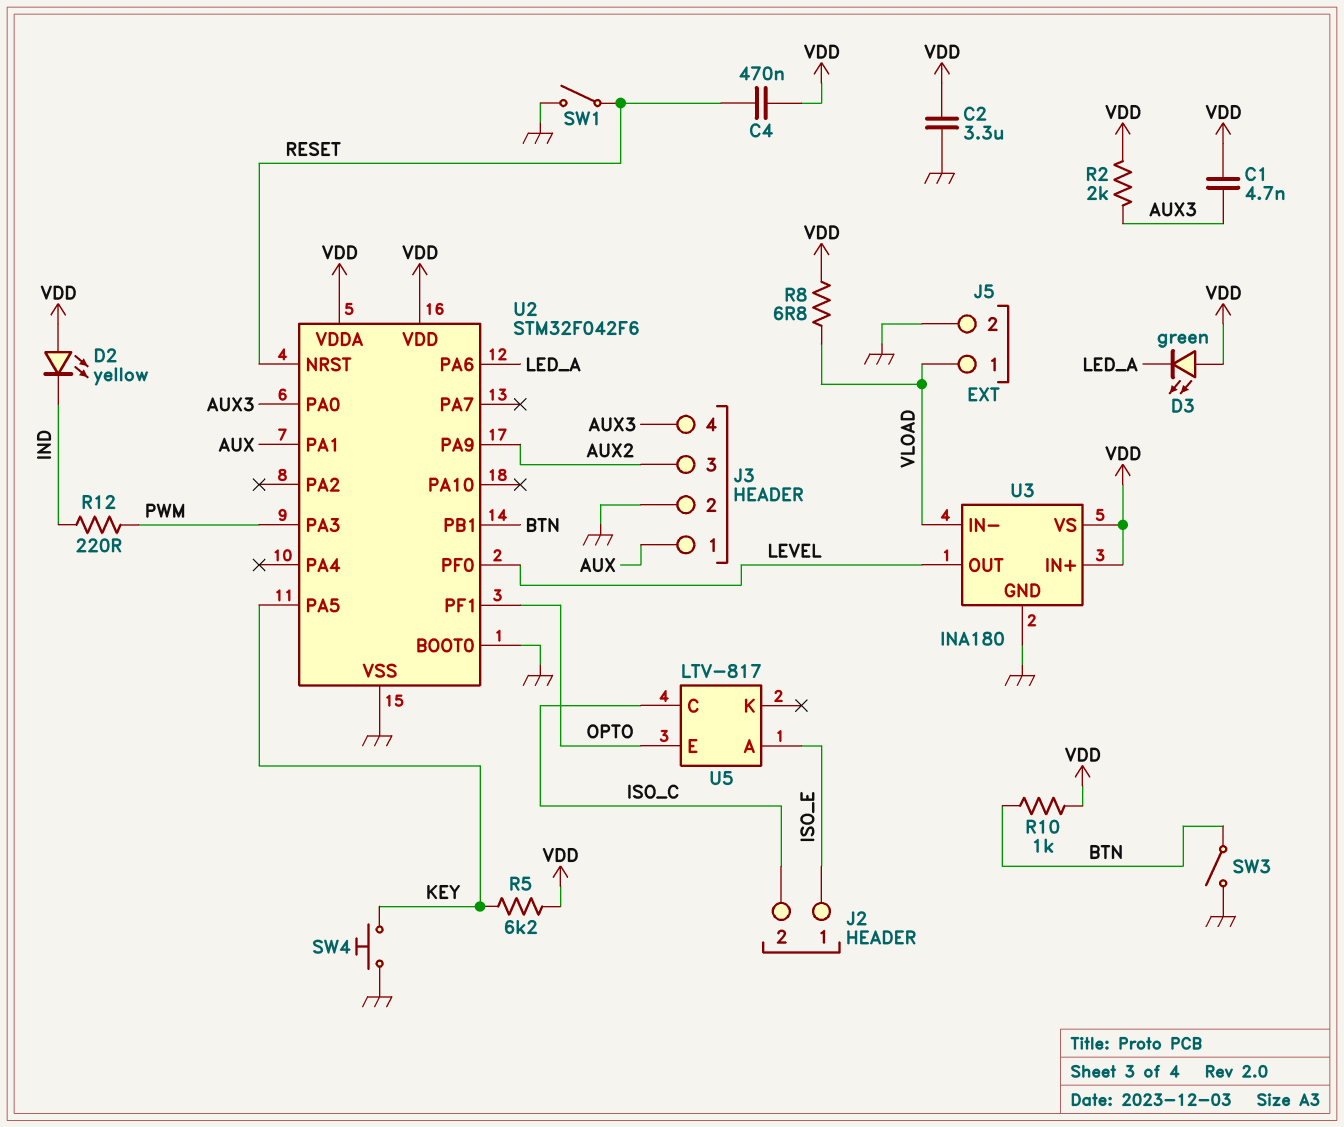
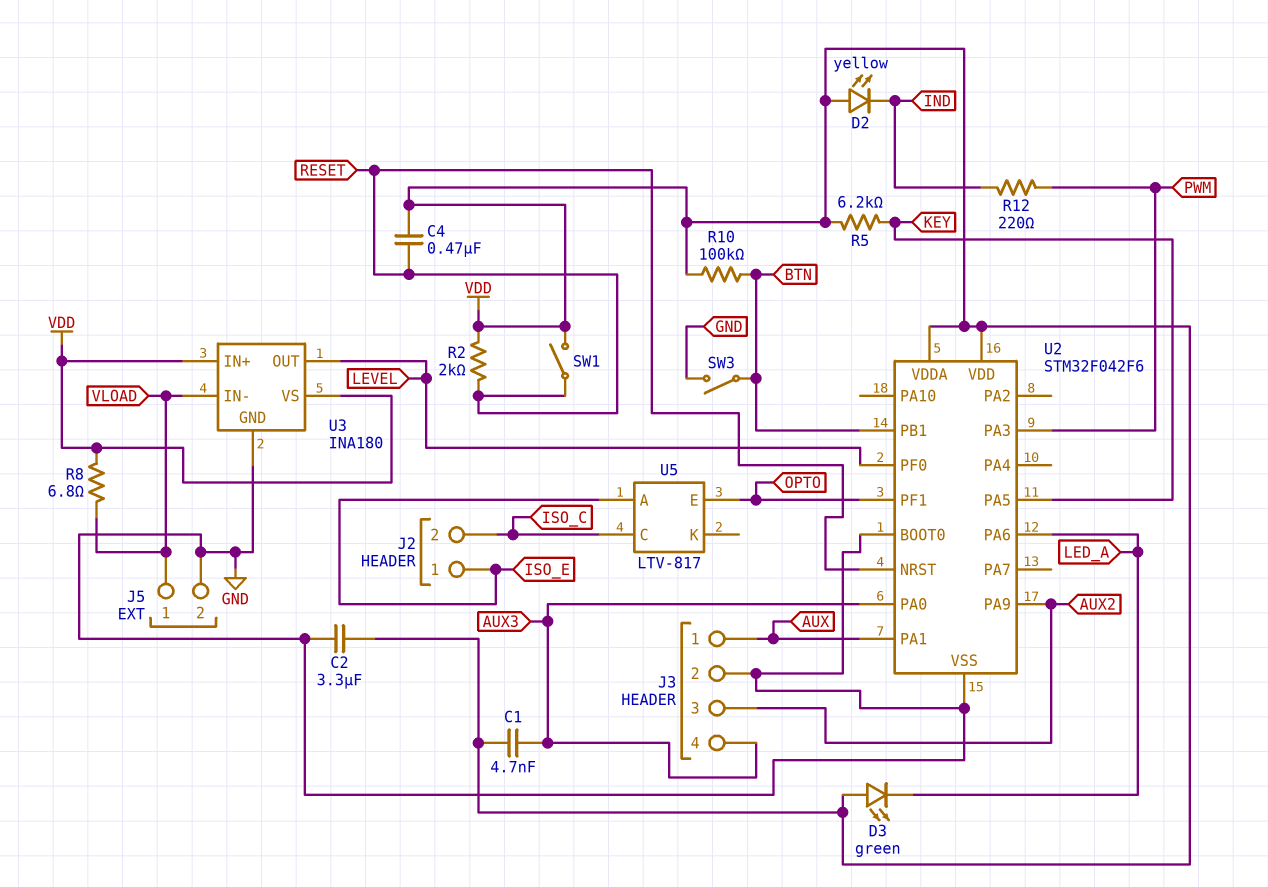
R2: 2k (AUX3, VDD) -> 2k (RESET, VDD)
R10: 1k (BTN, VDD) -> 100k (BTN, VDD)
SW1: switch (GND, RESET) -> switch (RESET, VDD)
SW4: button (GND, KEY) -> none

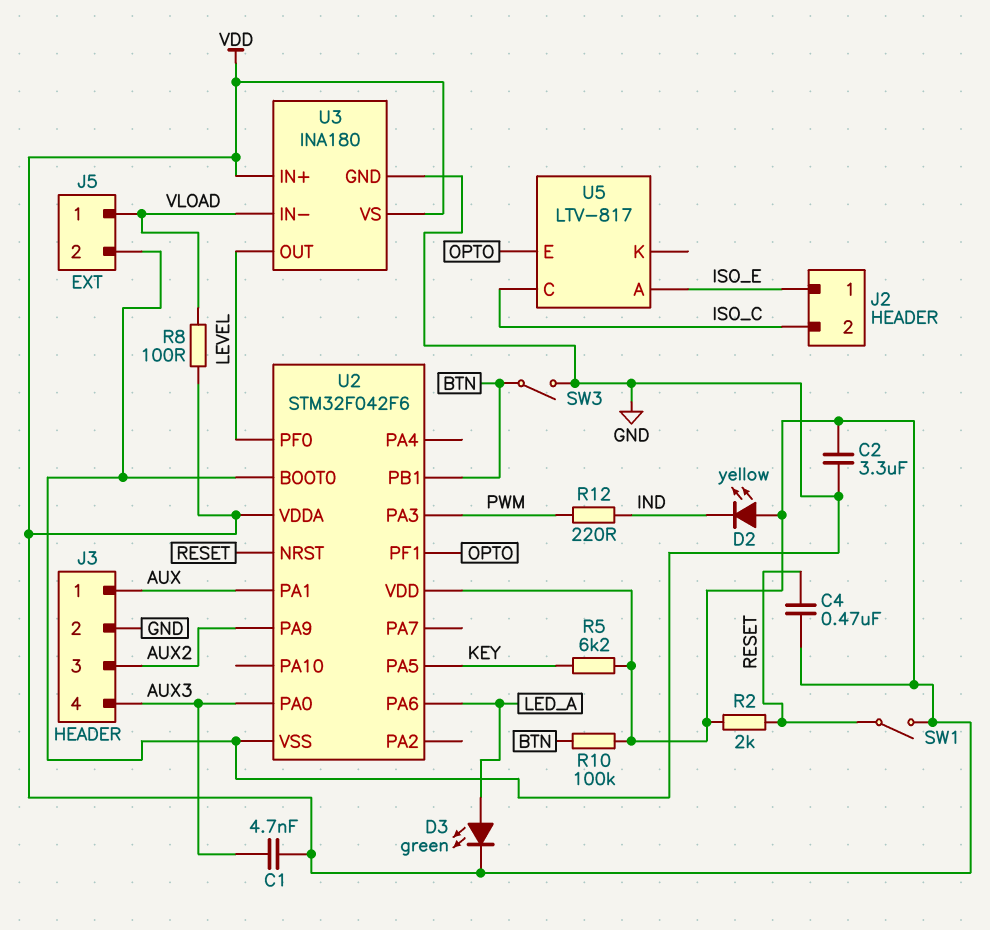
D3: LED green (A VDD, K LED_A) -> LED green (A LED_A, K VDD)
R8: 6.8 (VDD, VLOAD) -> 100 (VDD, VLOAD)

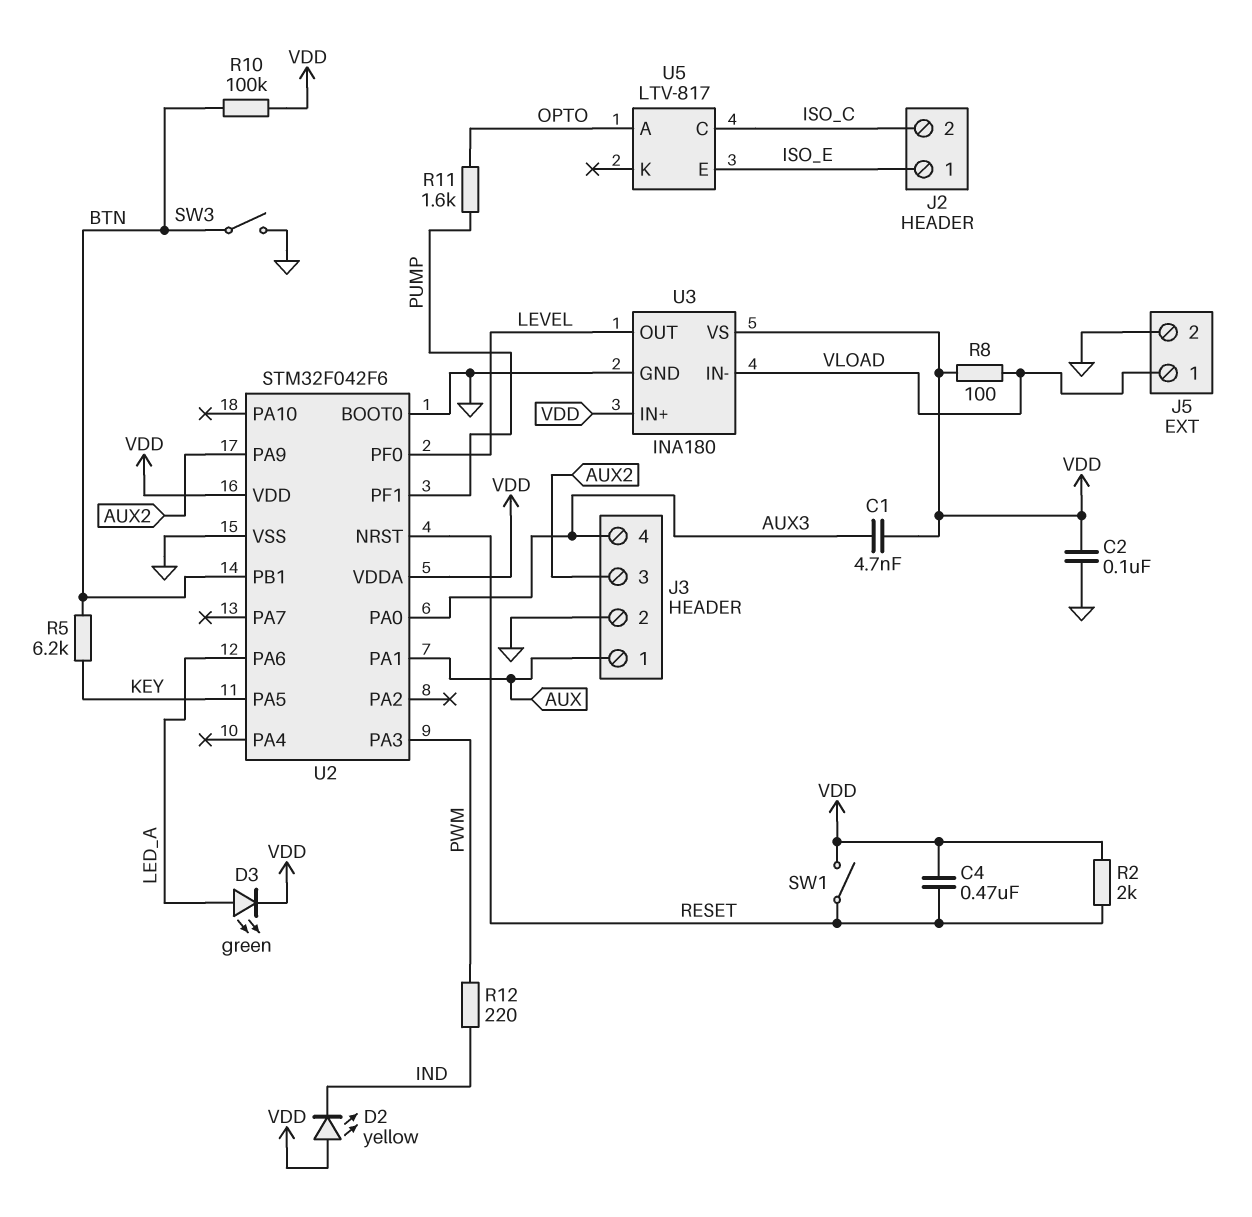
C2: 3.3uF (GND, VDD) -> 100nF (GND, VDD)
R5: 6.2k (KEY, VDD) -> 6.2k (BTN, KEY)
R11: none -> 1.6k (OPTO, PUMP)
U2 pin PF1: OPTO -> PUMP
U5 pin A: ISO_E -> OPTO
U5 pin E: OPTO -> ISO_E

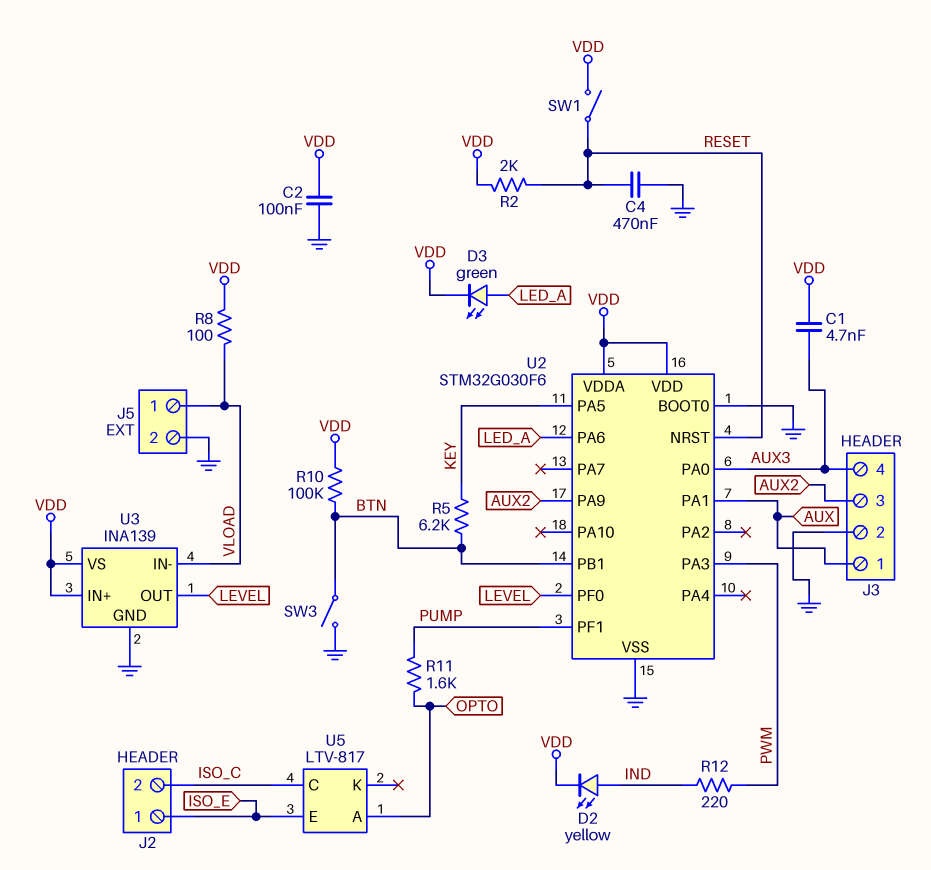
C4: 470nF (RESET, VDD) -> 470nF (GND, RESET)
D2: LED yellow (A VDD, K IND) -> LED yellow (A IND, K VDD)
U2: STM32F042F6 -> STM32G030F6
U3: INA180 -> INA139

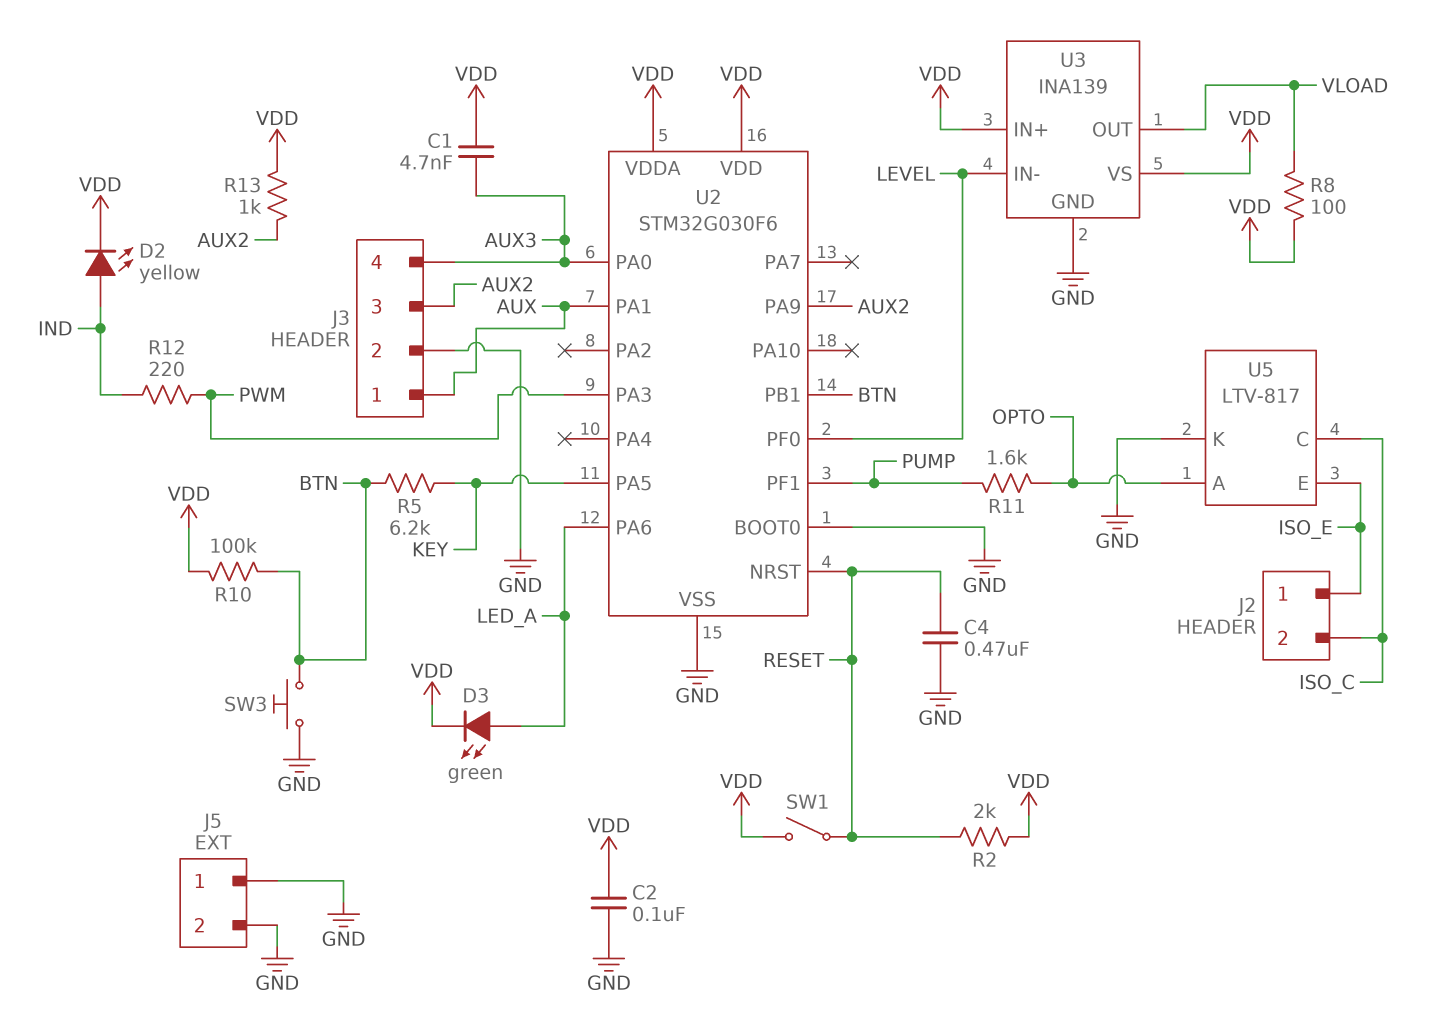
J5 pin 1: VLOAD -> GND
R13: none -> 1k (AUX2, VDD)
SW3: switch (BTN, GND) -> button (BTN, GND)
U3 pin IN-: VLOAD -> LEVEL
U3 pin OUT: LEVEL -> VLOAD
U5 pin K: none -> GND

